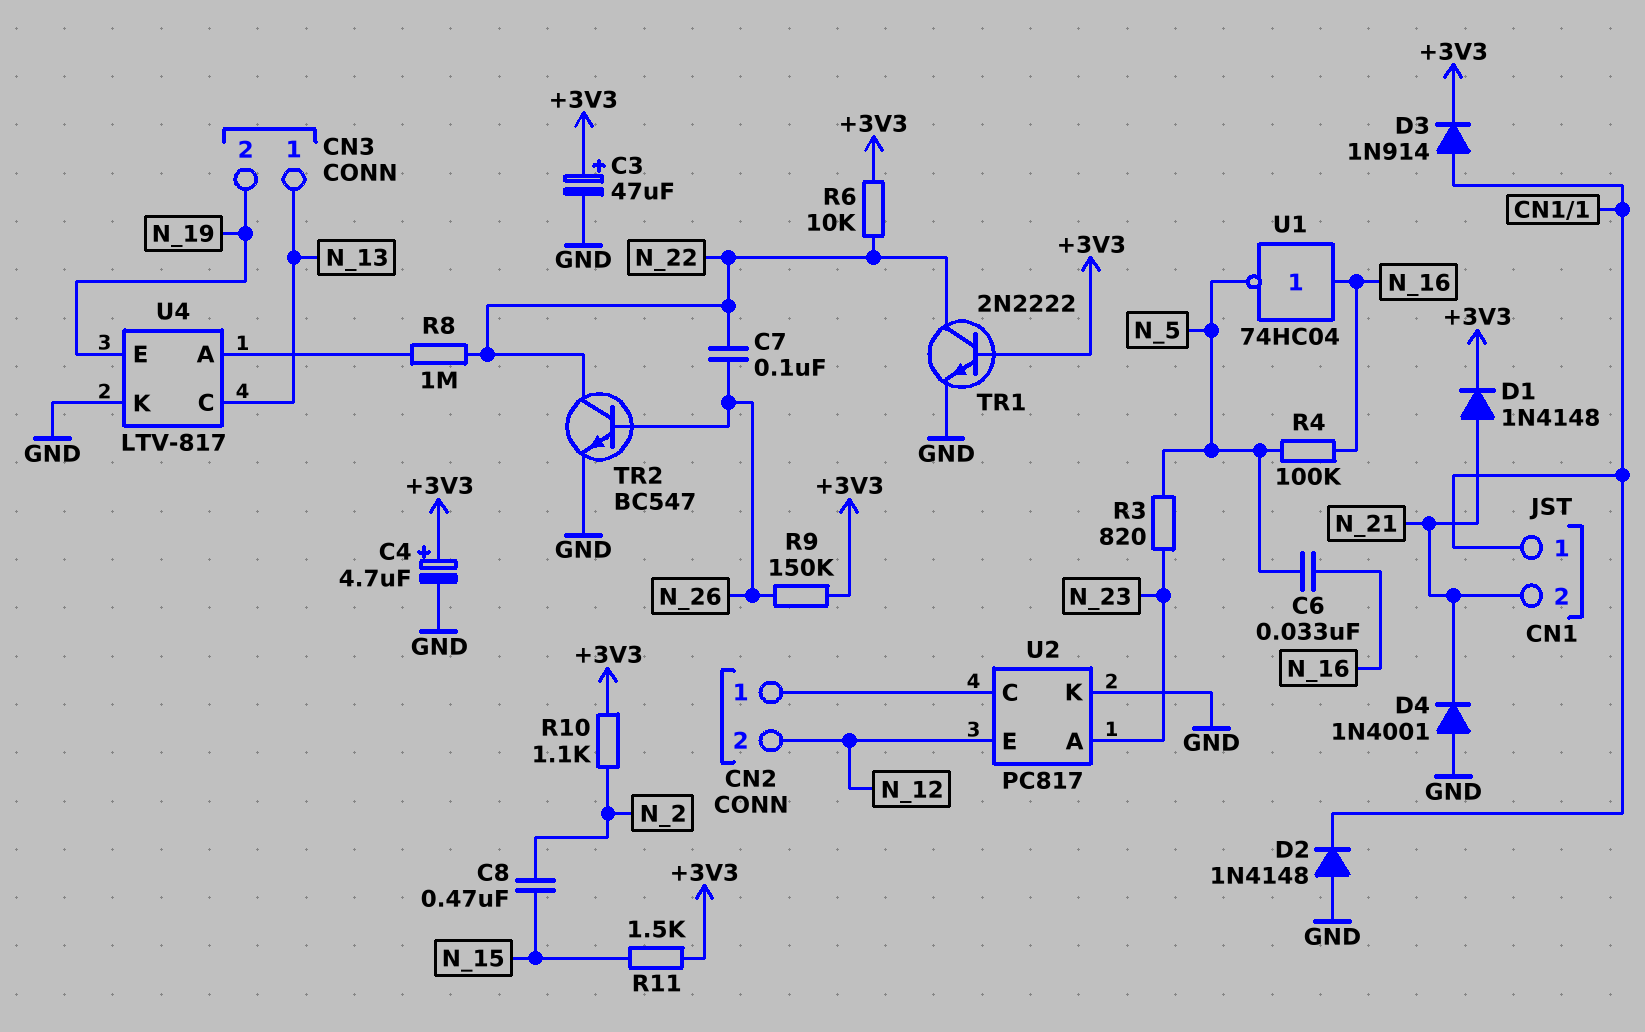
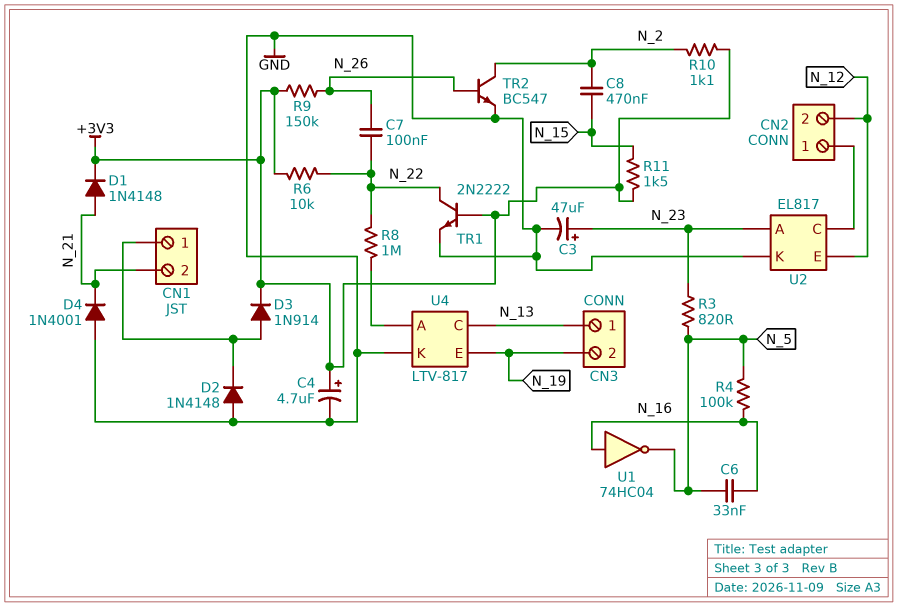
C3: 47uF (plus +3V3, minus GND) -> 47uF (plus N_23, minus GND)
TR2: NPN BC547 (B N_26, C N_22, E GND) -> NPN BC547 (B N_26, C N_2, E GND)
U2: PC817 -> EL817

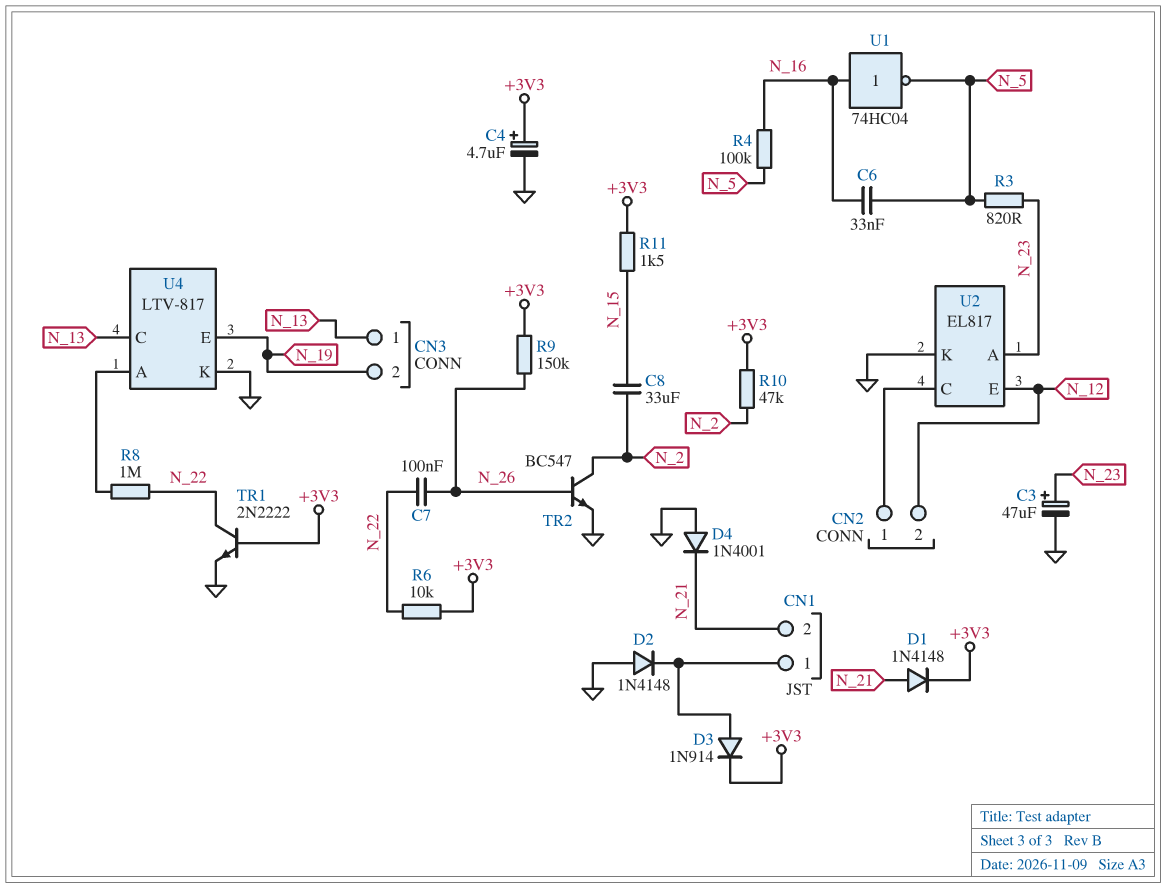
C8: 470nF (N_2, N_15) -> 33uF (N_2, N_15)
R10: 1.1k (+3V3, N_2) -> 47k (+3V3, N_2)

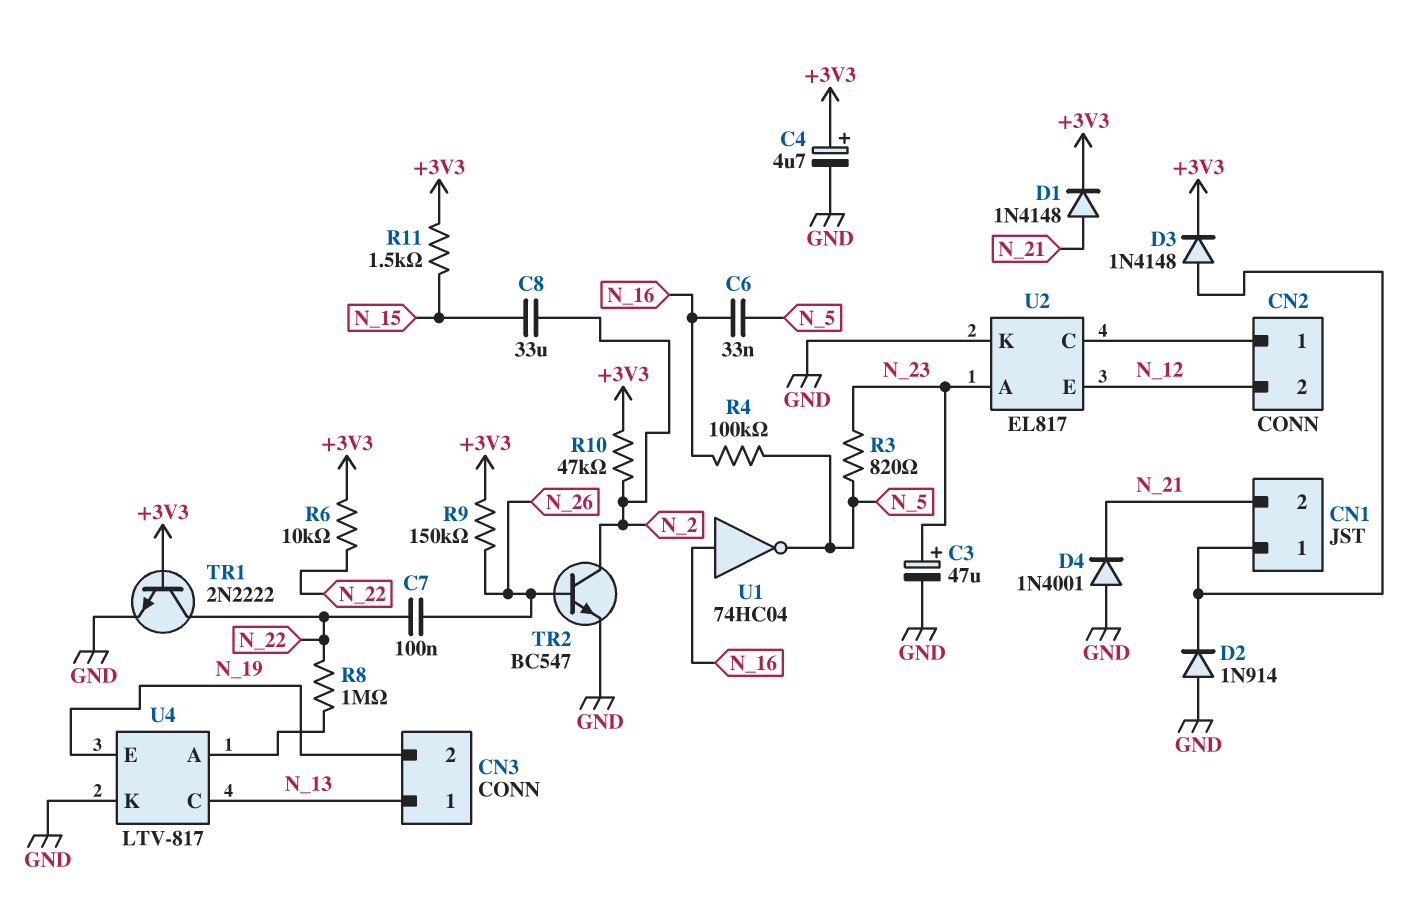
D2: diode 1N4148 (A GND, K CN1/1) -> diode 1N914 (A GND, K CN1/1)
D3: diode 1N914 (A CN1/1, K +3V3) -> diode 1N4148 (A CN1/1, K +3V3)

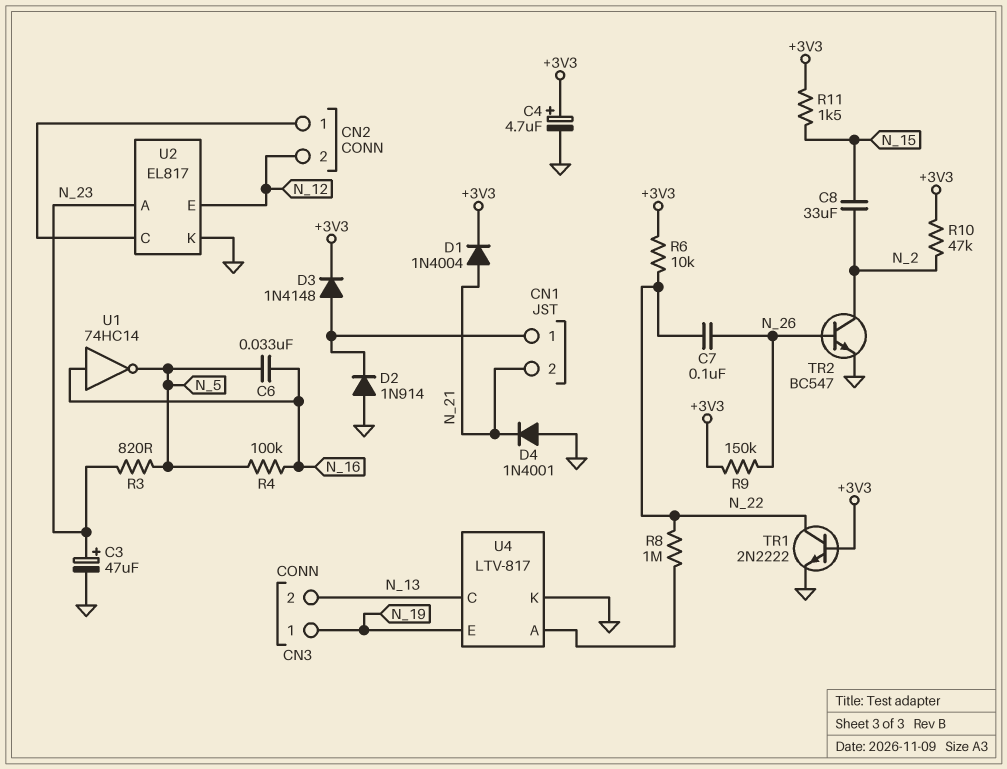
CN3 pin 1: N_13 -> N_19
CN3 pin 2: N_19 -> N_13
D1: diode 1N4148 (A N_21, K +3V3) -> diode 1N4004 (A N_21, K +3V3)
U1: NOT 74HC04 (in N_16, out N_5) -> NOT 74HC14 (in N_16, out N_5)

